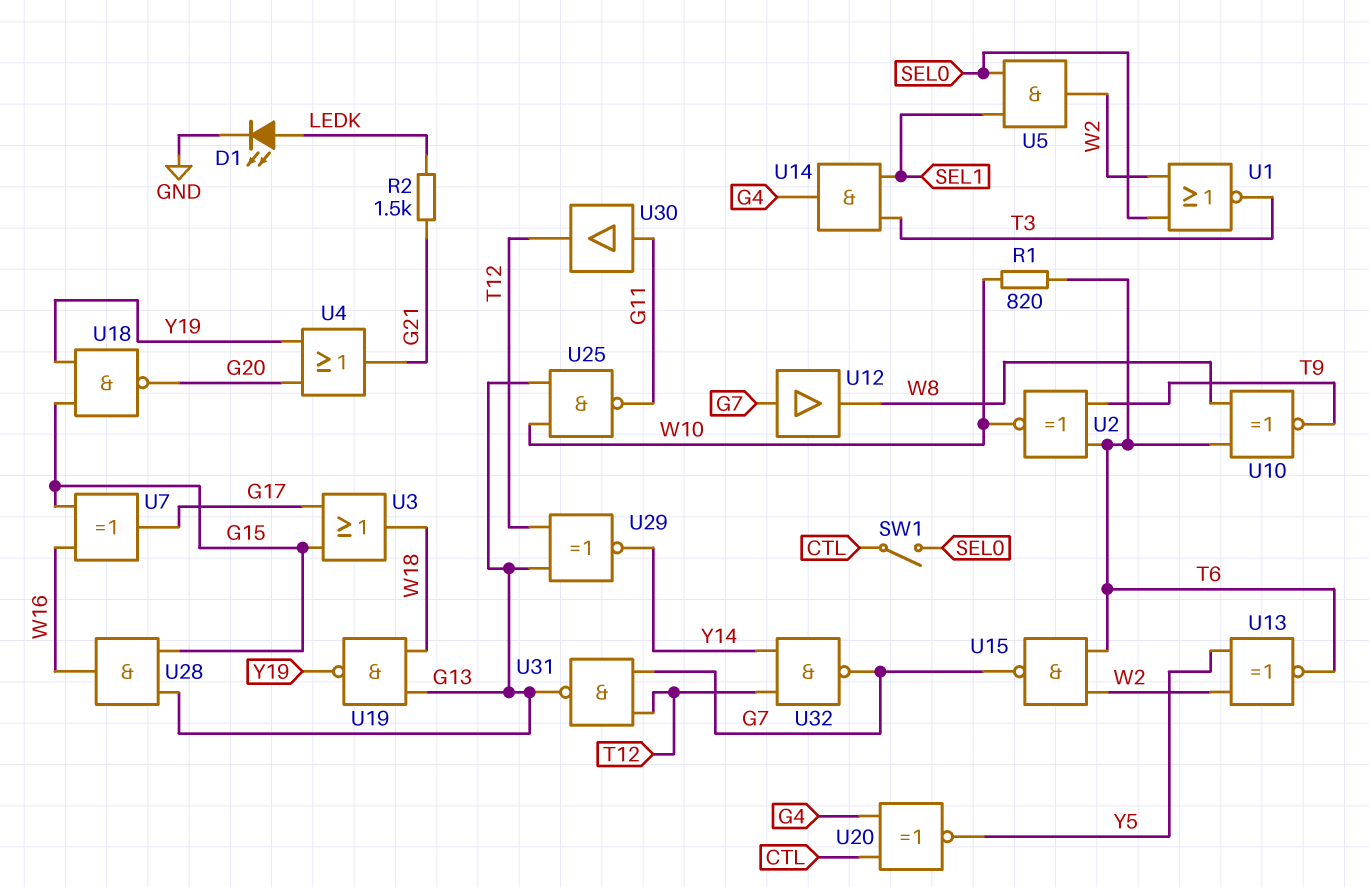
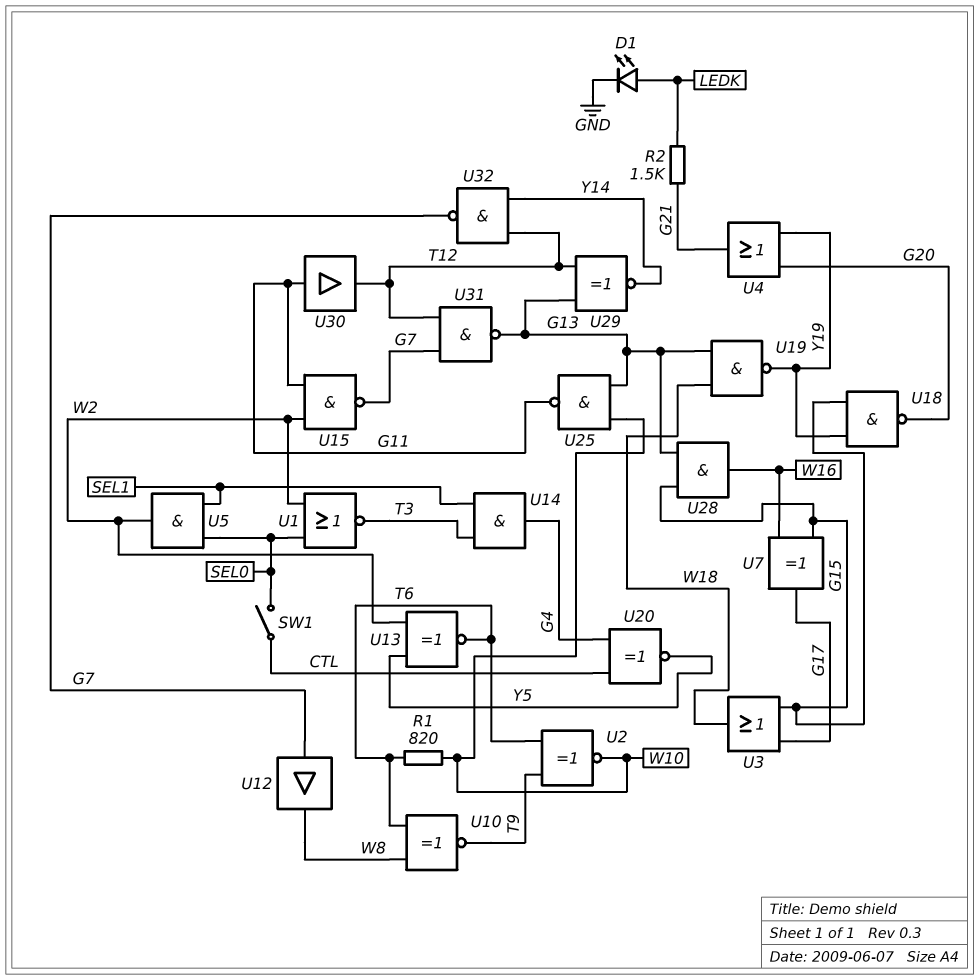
U15: NAND (in T6, in W2, out G7) -> NAND (in G11, in W2, out G7)

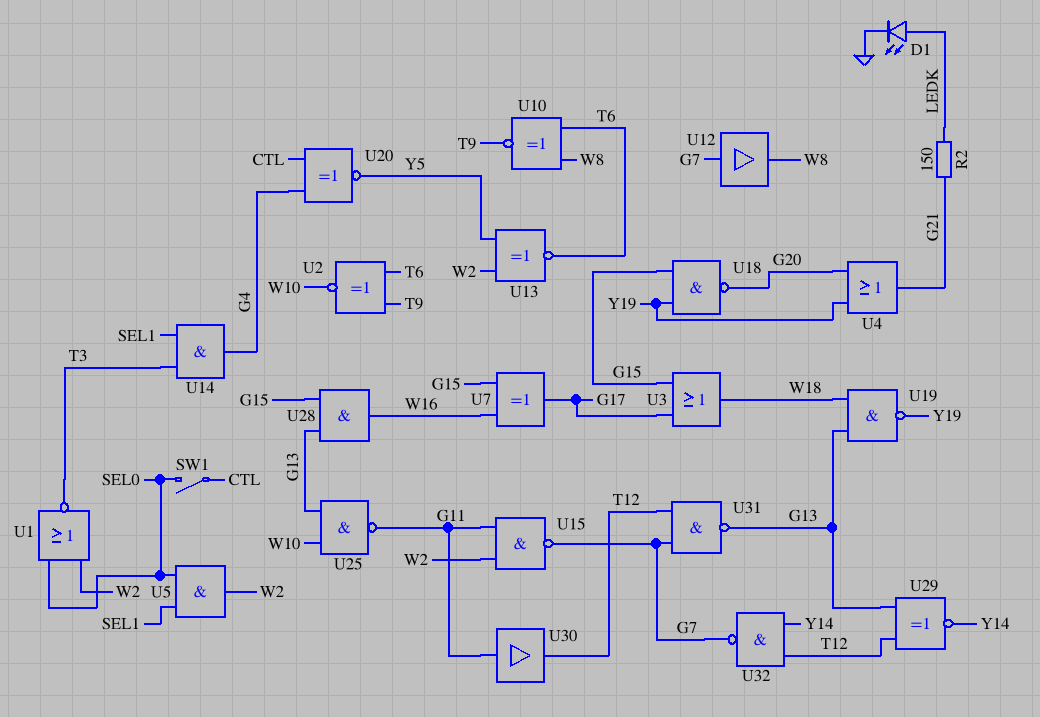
R1: 820 (T6, W10) -> none
R2: 1.5k (G21, LEDK) -> 150 (G21, LEDK)

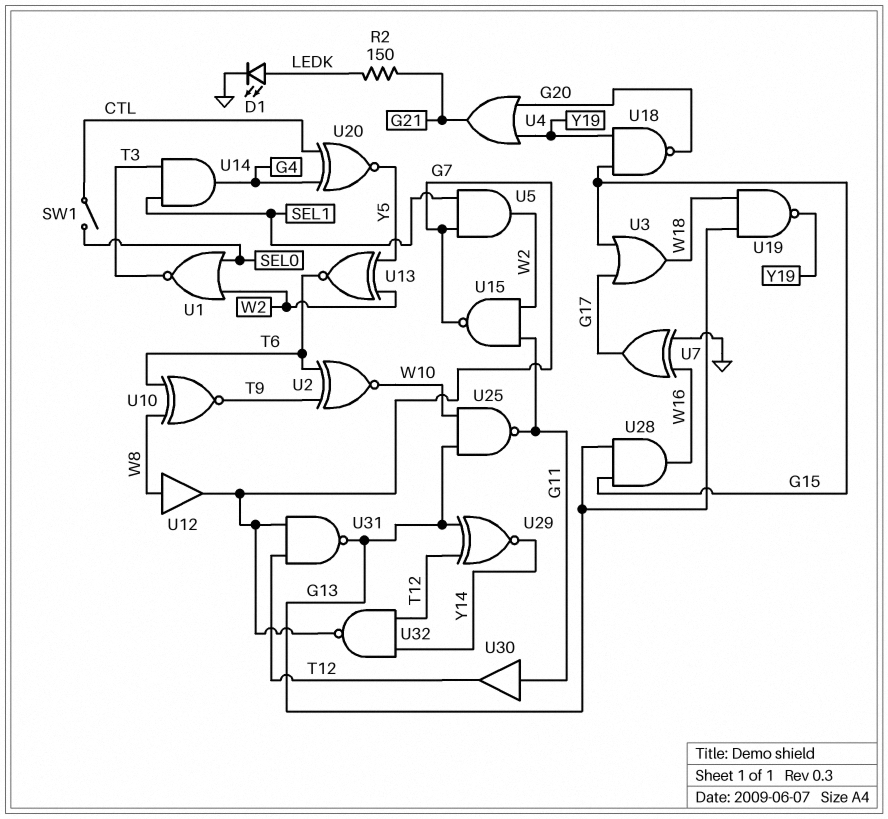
U5: AND (in SEL0, in SEL1, out W2) -> AND (in G7, in SEL1, out W2)
U7: XOR (in G15, in W16, out G17) -> XOR (in GND, in W16, out G17)
U12: buffer (in G7, out W8) -> buffer (in W8, out G7)

